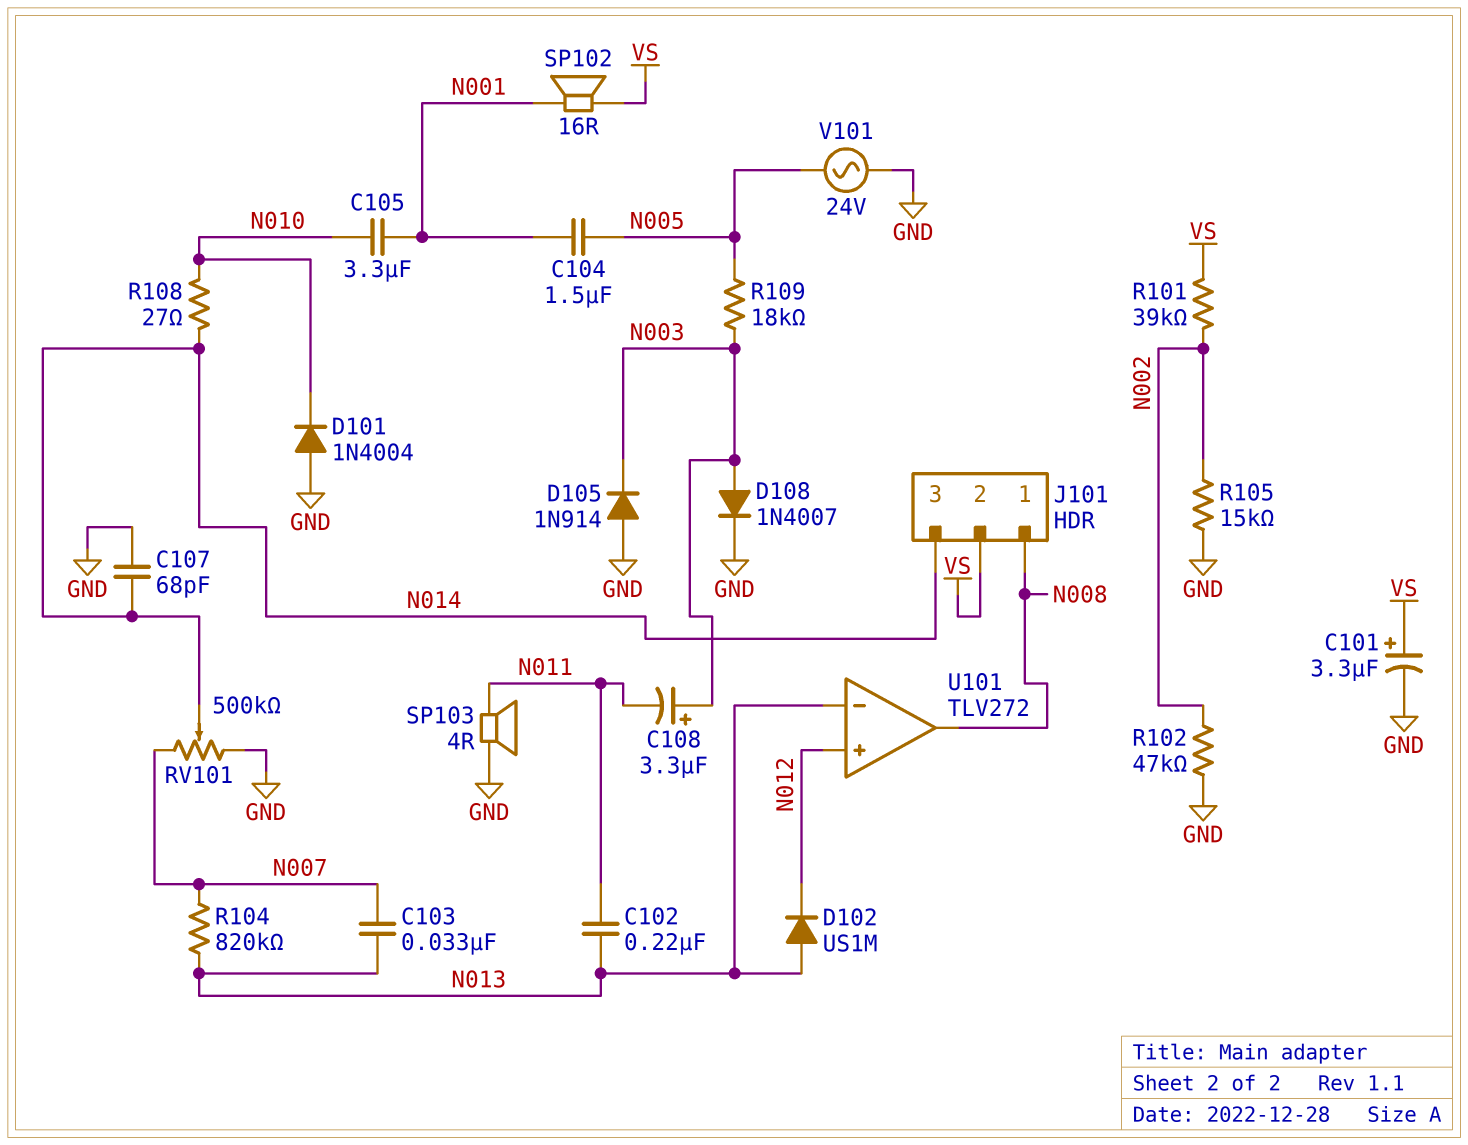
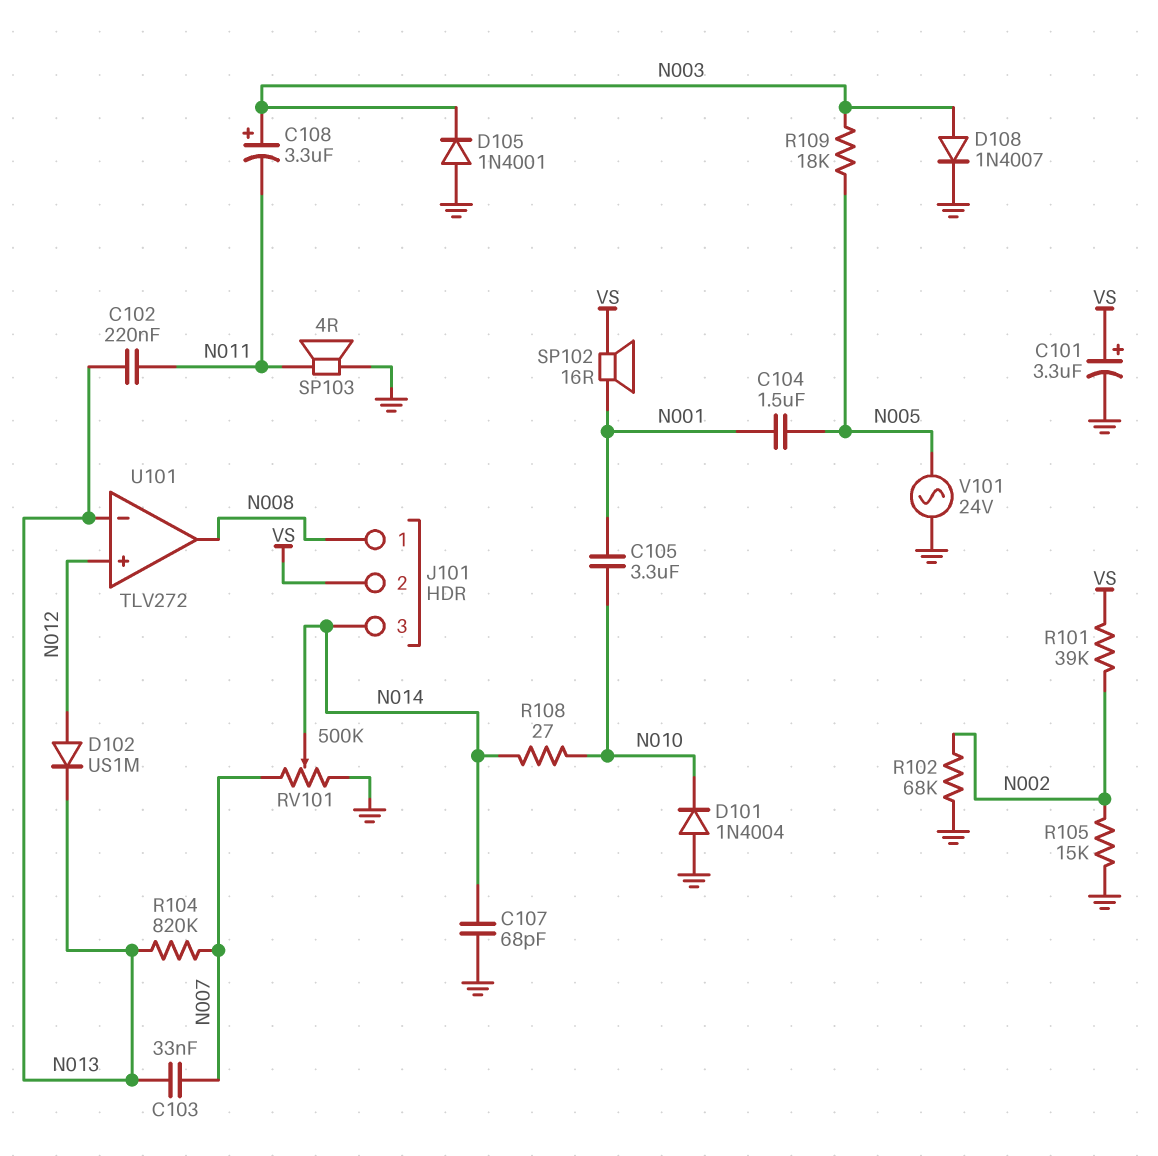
D102: diode US1M (A N013, K N012) -> diode US1M (A N012, K N013)
D105: diode 1N914 (A GND, K N003) -> diode 1N4001 (A GND, K N003)
R102: 47k (GND, N002) -> 68k (GND, N002)

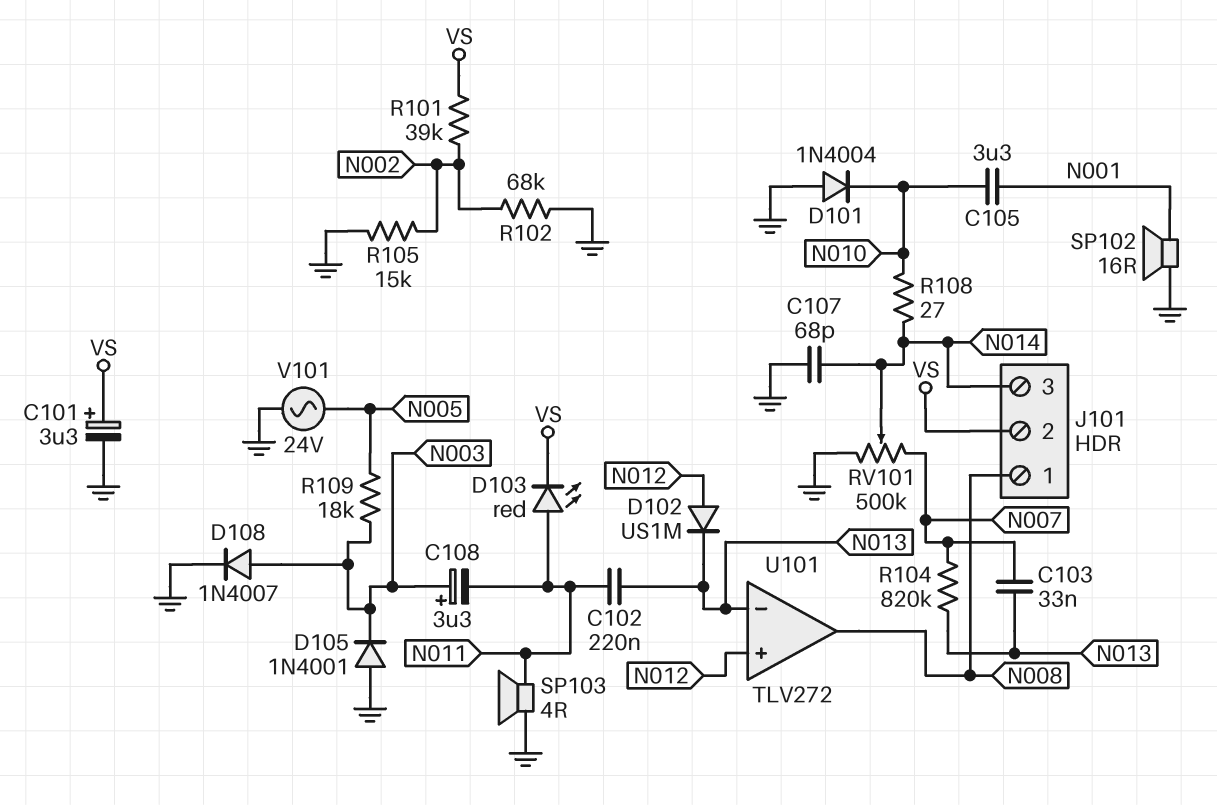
C104: 1.5uF (N001, N005) -> none
D103: none -> LED red (A N011, K VS)
SP102: speaker 16R (N001, VS) -> speaker 16R (GND, N001)

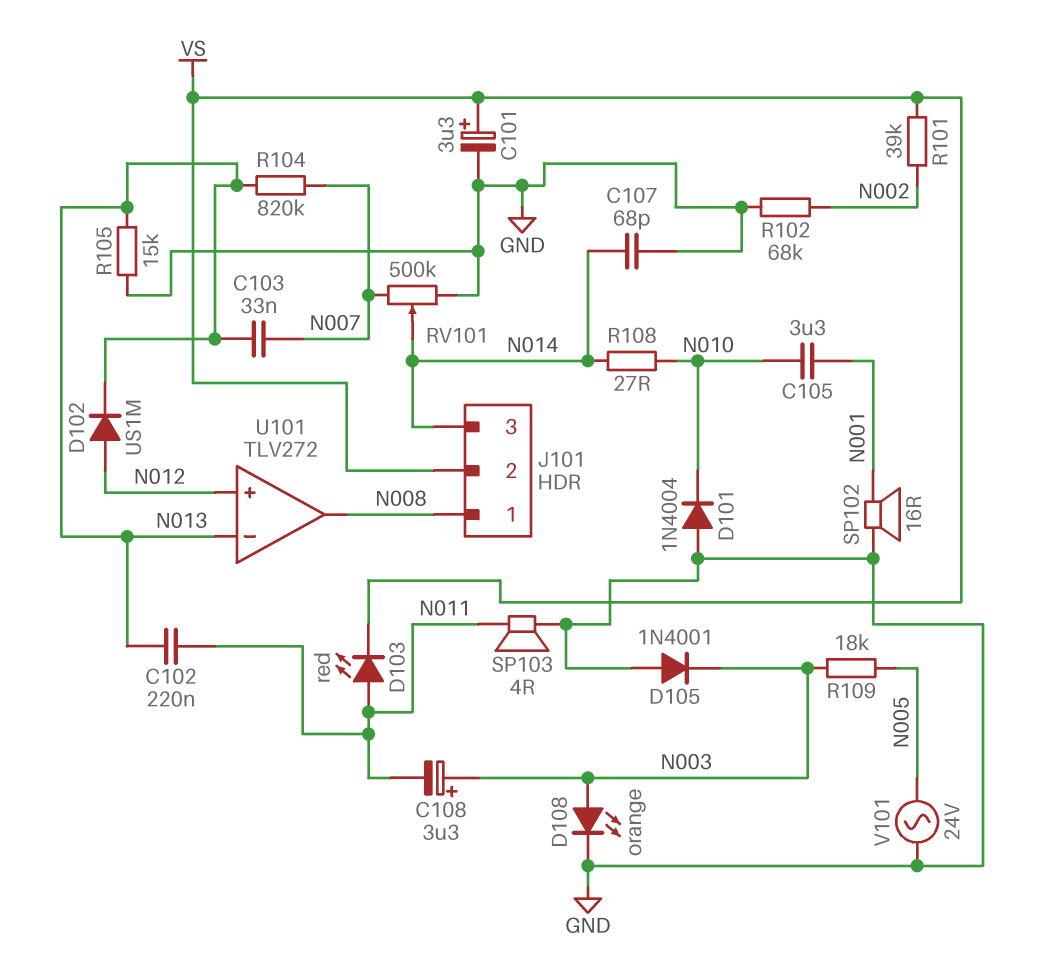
D108: diode 1N4007 (A N003, K GND) -> LED orange (A N003, K GND)
R105: 15k (GND, N002) -> 15k (GND, N013)

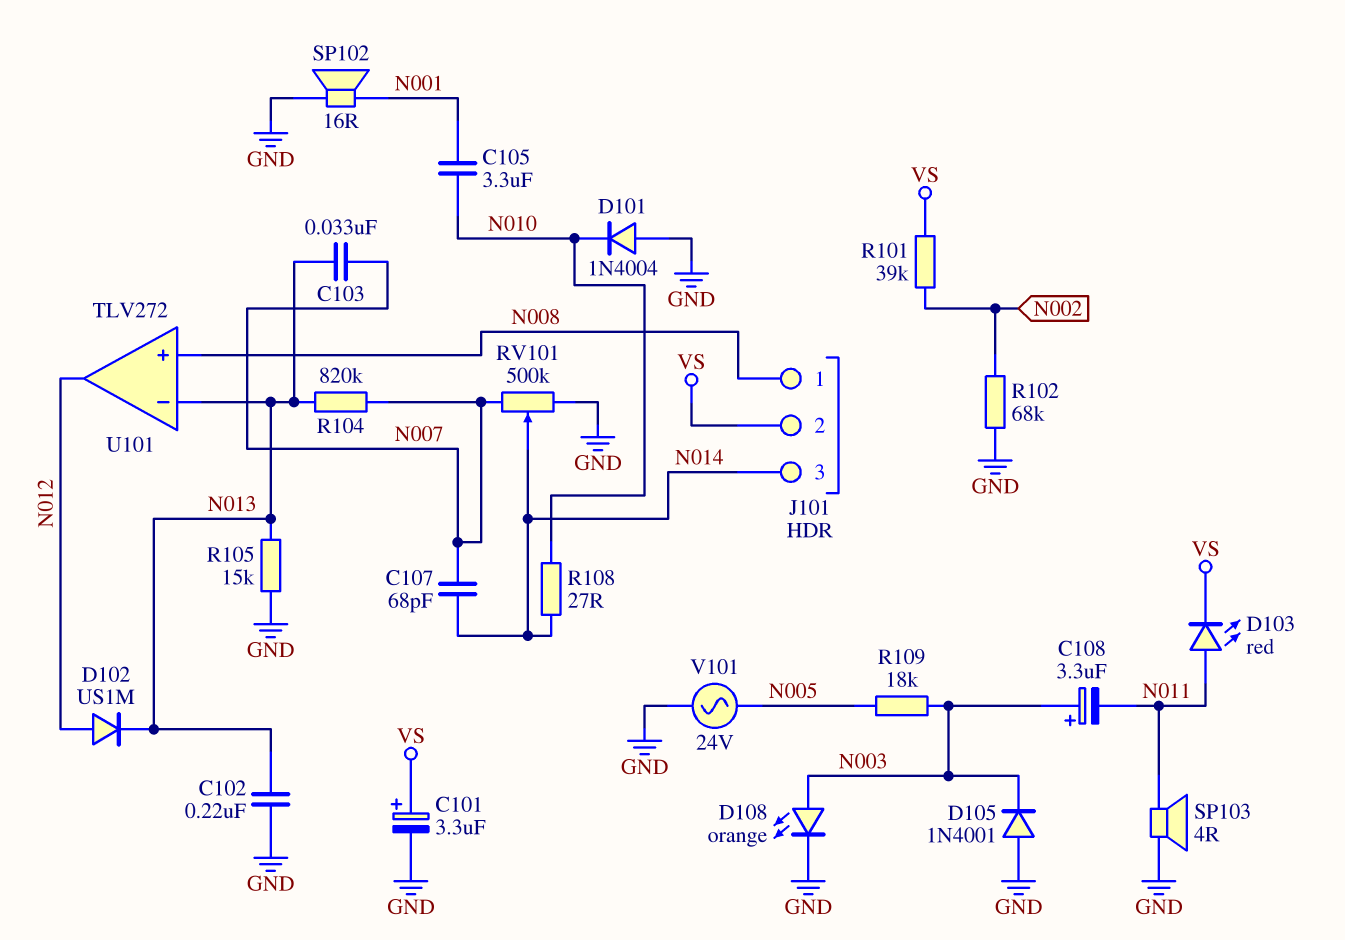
C102: 220nF (N011, N013) -> 220nF (GND, N013)
C107: 68pF (GND, N014) -> 68pF (N007, N014)
U101 pin in+: N012 -> N008
U101 pin out: N008 -> N012

